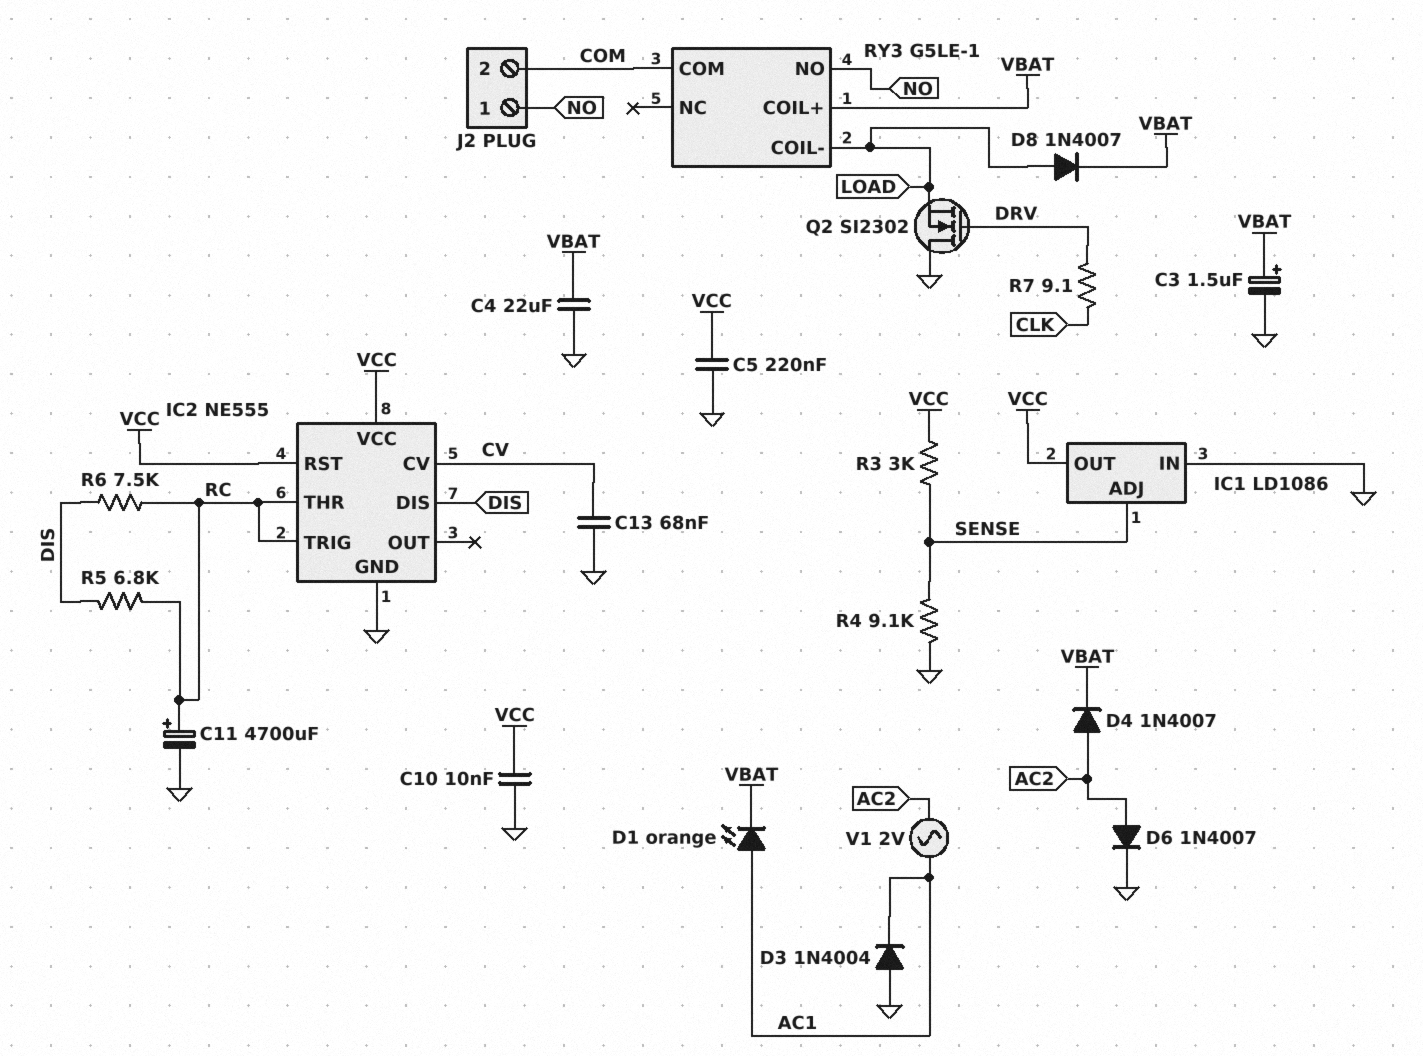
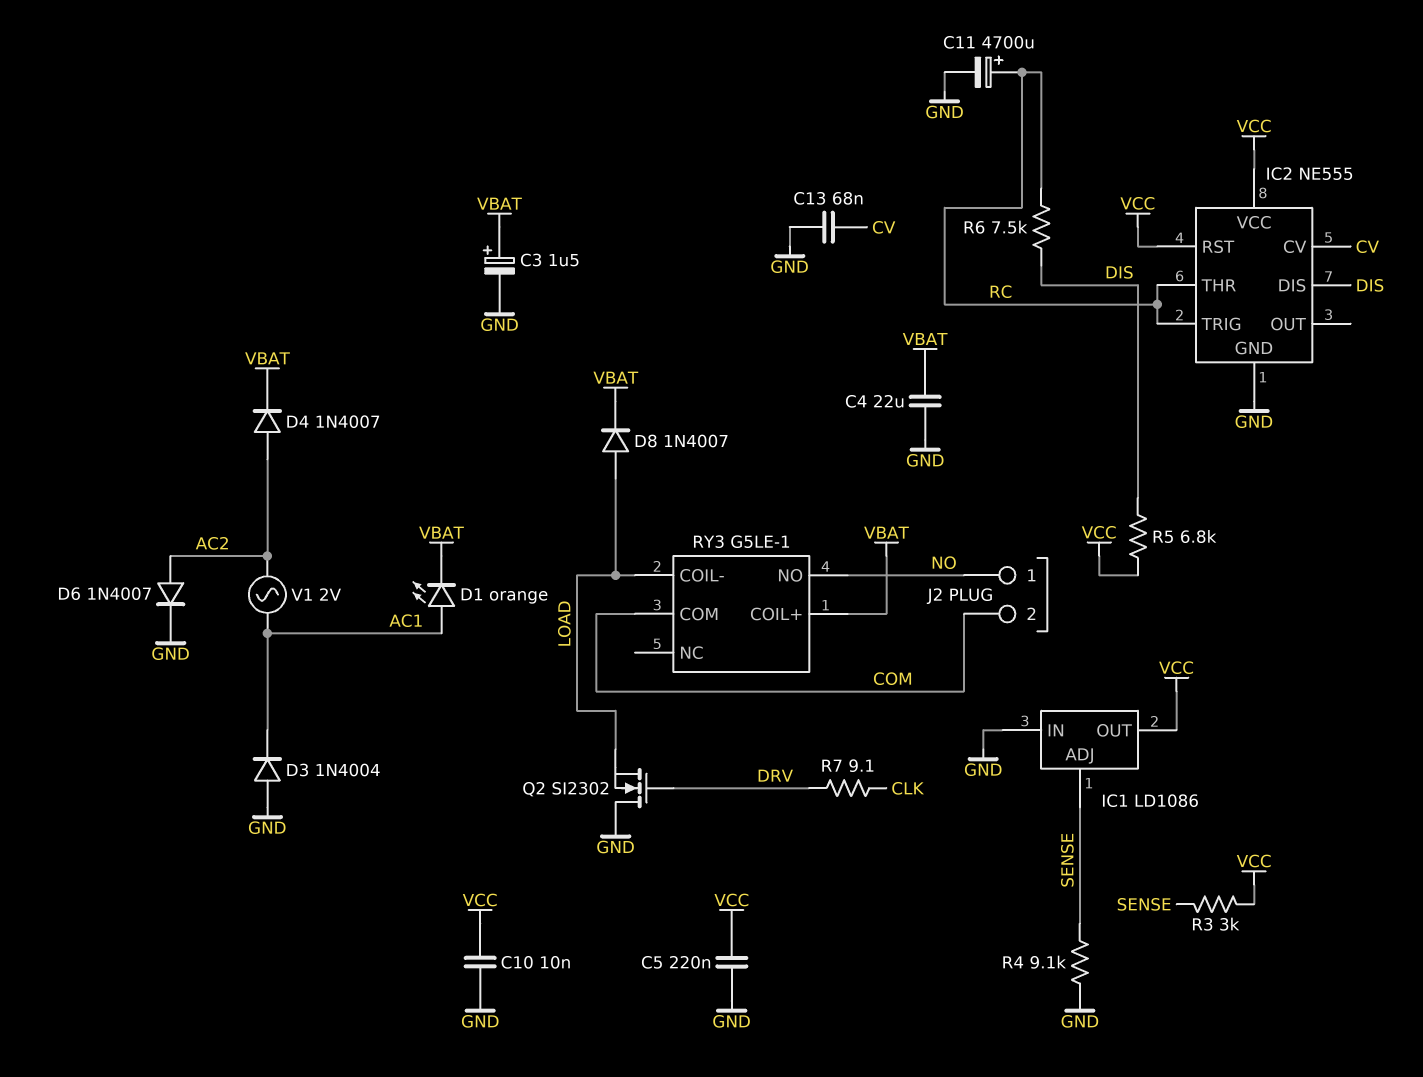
R5: 6.8k (DIS, RC) -> 6.8k (DIS, VCC)

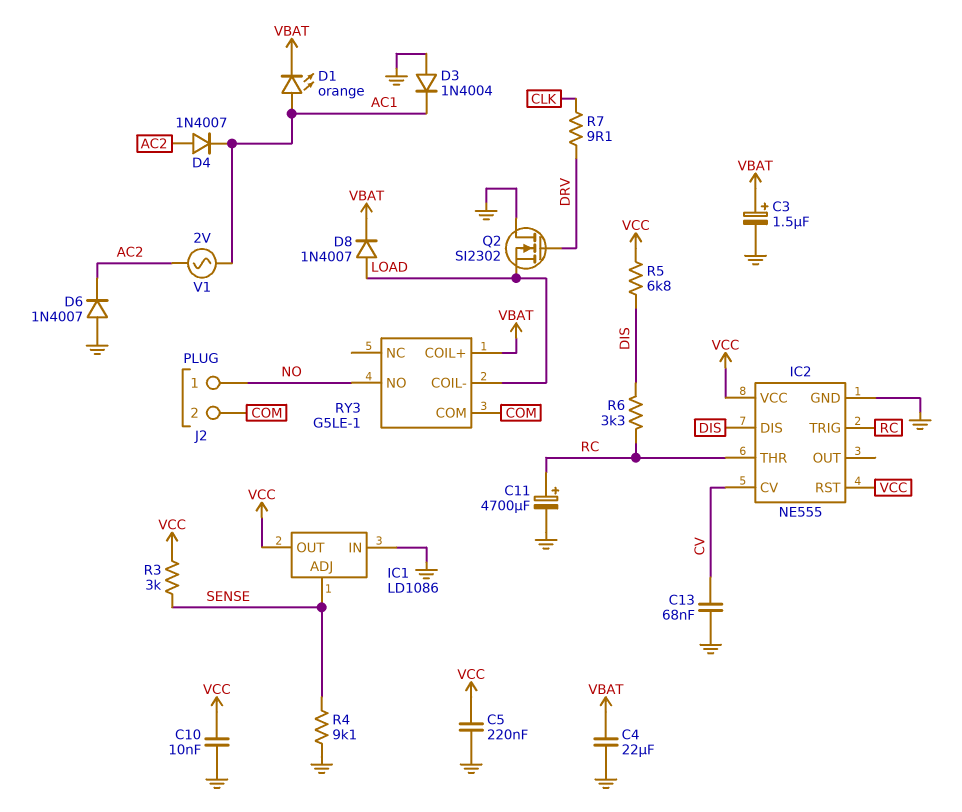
D4: diode 1N4007 (A AC2, K VBAT) -> diode 1N4007 (A AC2, K AC1)
D6: diode 1N4007 (A AC2, K GND) -> diode 1N4007 (A GND, K AC2)
R6: 7.5k (DIS, RC) -> 3.3k (DIS, RC)

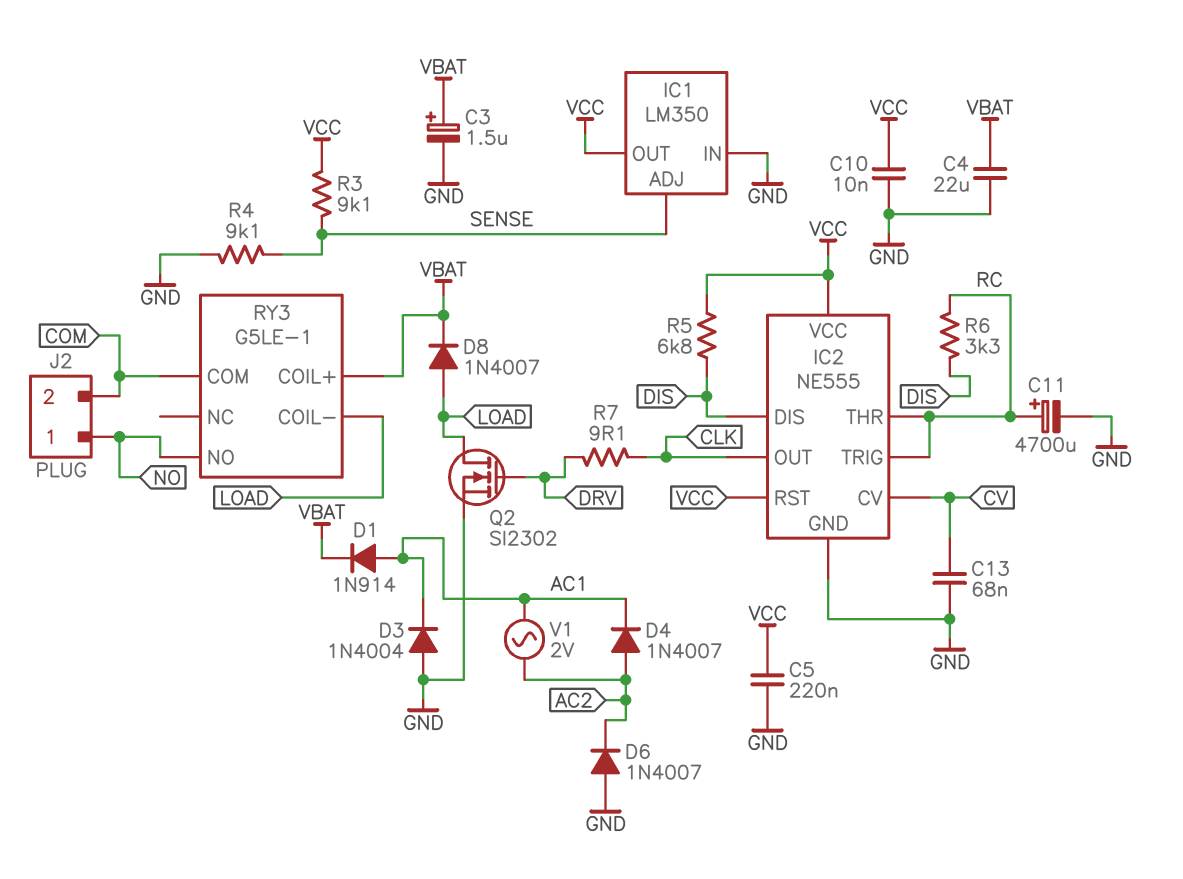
D1: LED orange (A AC1, K VBAT) -> diode 1N914 (A AC1, K VBAT)
IC1: LD1086 -> LM350
IC2 pin OUT: none -> CLK
Q2: NMOS SI2302 (G DRV, D GND, S LOAD) -> NMOS SI2302 (G DRV, D LOAD, S GND)
R3: 3k (SENSE, VCC) -> 9.1k (SENSE, VCC)

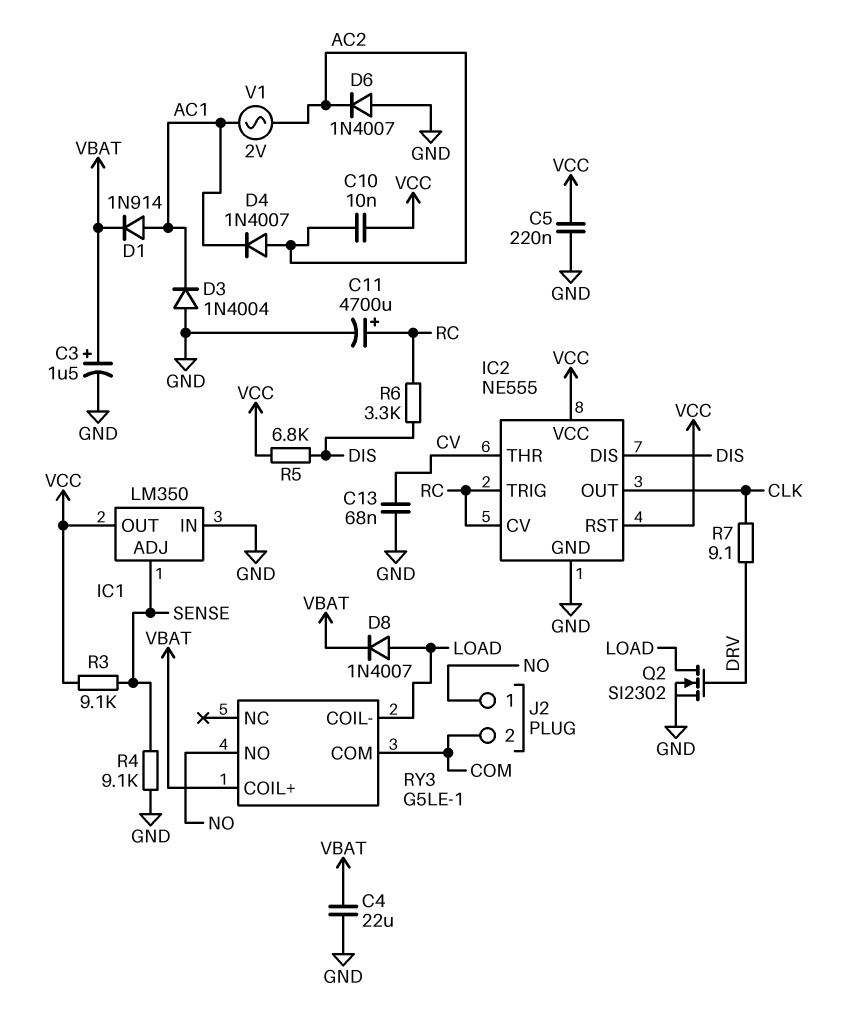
C10: 10nF (GND, VCC) -> 10nF (AC2, VCC)
IC2 pin CV: CV -> RC
IC2 pin THR: RC -> CV

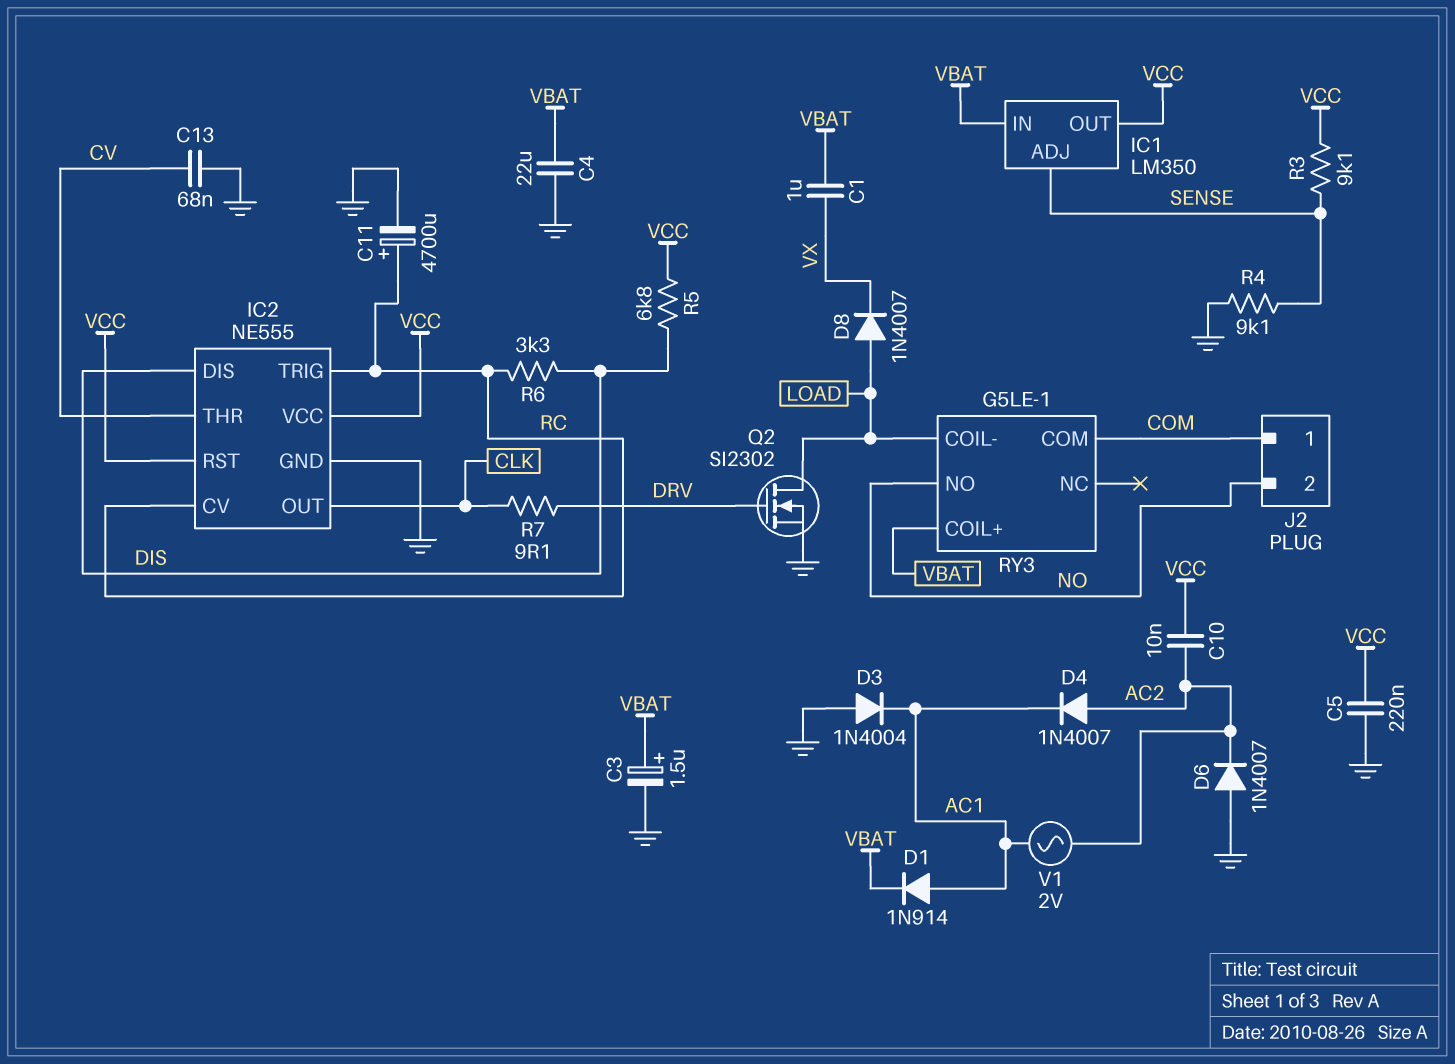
C1: none -> 1uF (VBAT, VX)
D8: diode 1N4007 (A LOAD, K VBAT) -> diode 1N4007 (A LOAD, K VX)
IC1 pin IN: GND -> VBAT
J2 pin 1: NO -> COM
J2 pin 2: COM -> NO

